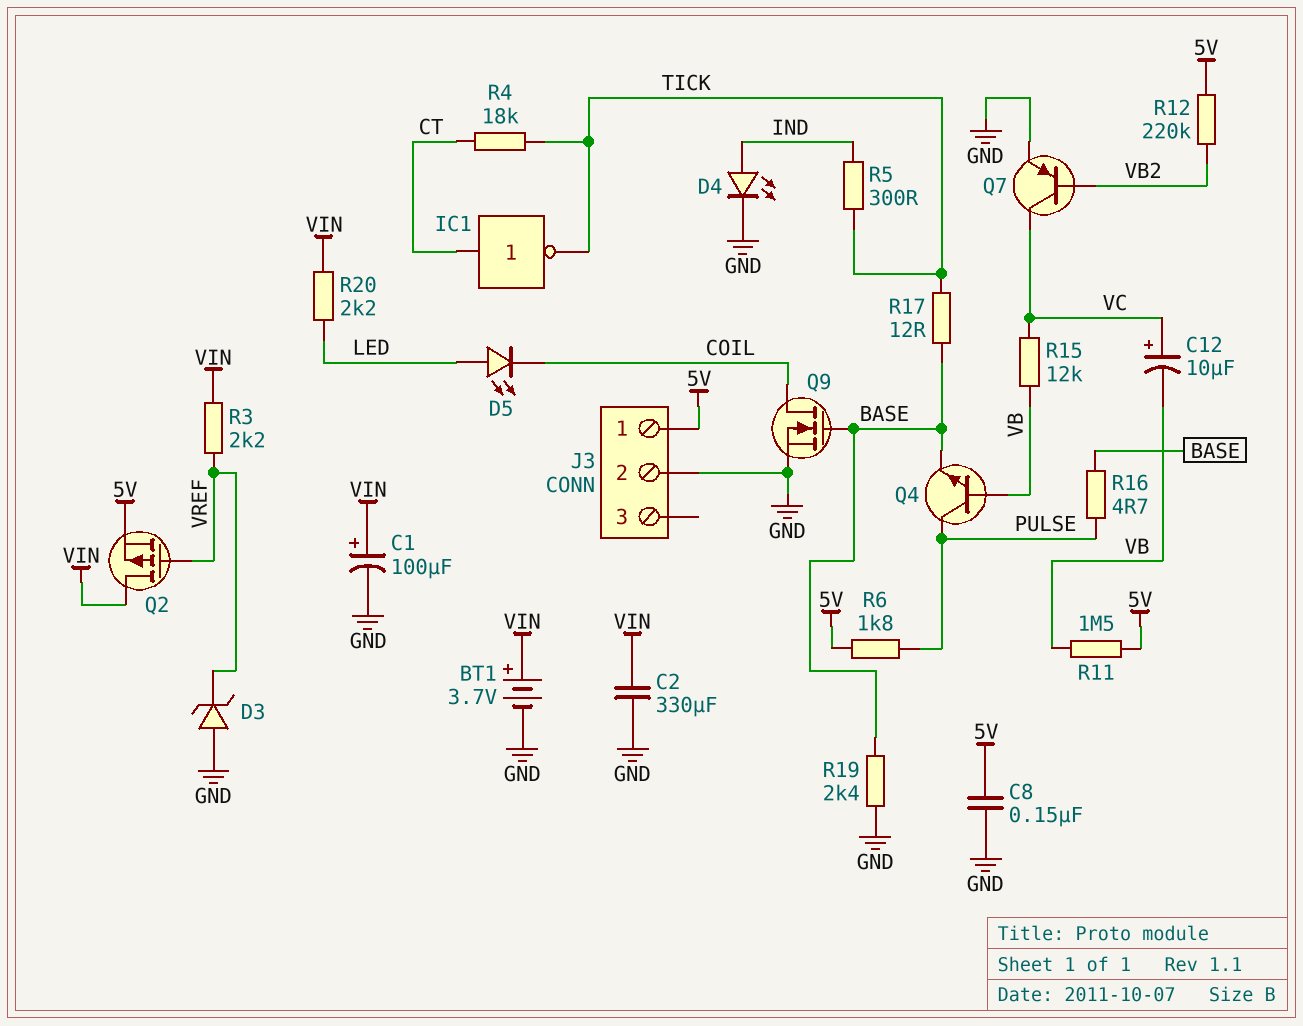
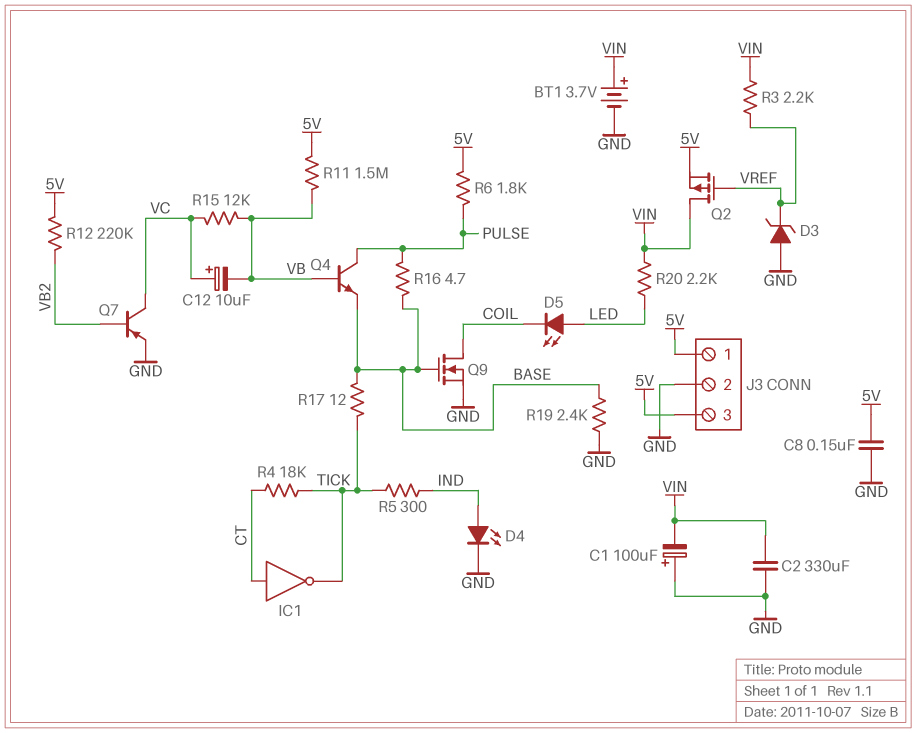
C1: 100uF (plus VIN, minus GND) -> 100uF (plus GND, minus VIN)
J3 pin 3: none -> 5V

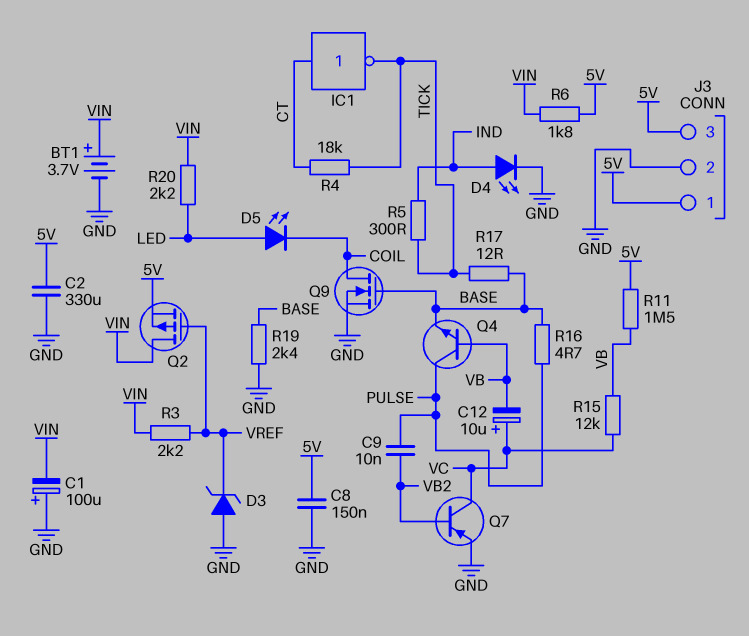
C2: 330uF (GND, VIN) -> 330uF (5V, GND)
C9: none -> 10nF (PULSE, VB2)
R6: 1.8k (5V, PULSE) -> 1.8k (5V, VIN)
R12: 220k (5V, VB2) -> none

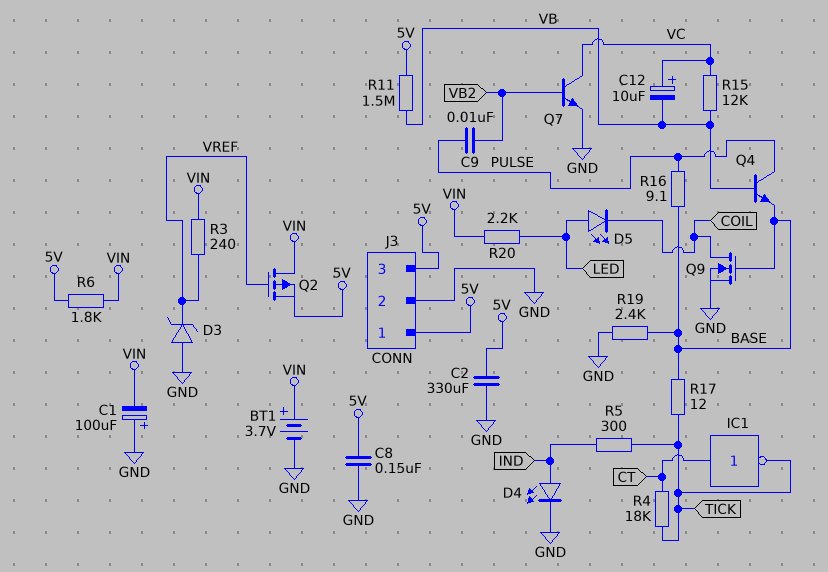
Q7: PNP (B VB2, C VC, E GND) -> NPN (B VB2, C VC, E GND)
R3: 2.2k (VIN, VREF) -> 240 (VIN, VREF)
R16: 4.7 (BASE, PULSE) -> 9.1 (BASE, PULSE)

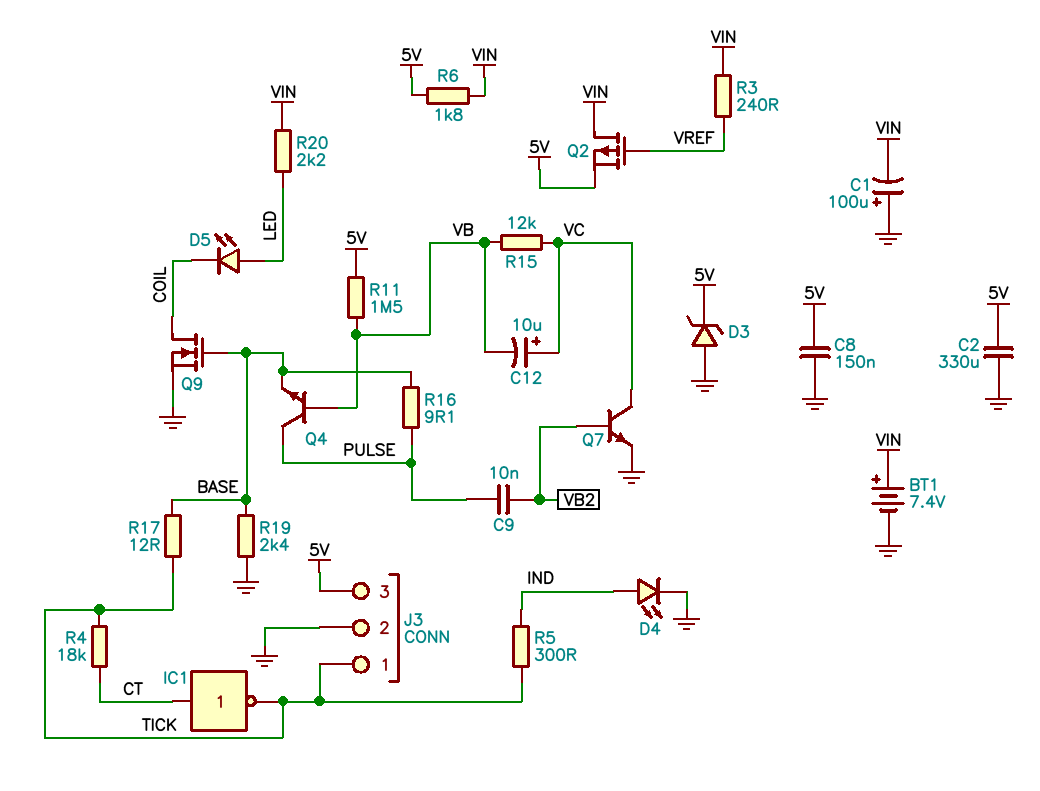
BT1: 3.7V (plus VIN, minus GND) -> 7.4V (plus VIN, minus GND)
D3: zener (A GND, K VREF) -> zener (A GND, K 5V)
J3 pin 1: 5V -> TICK

